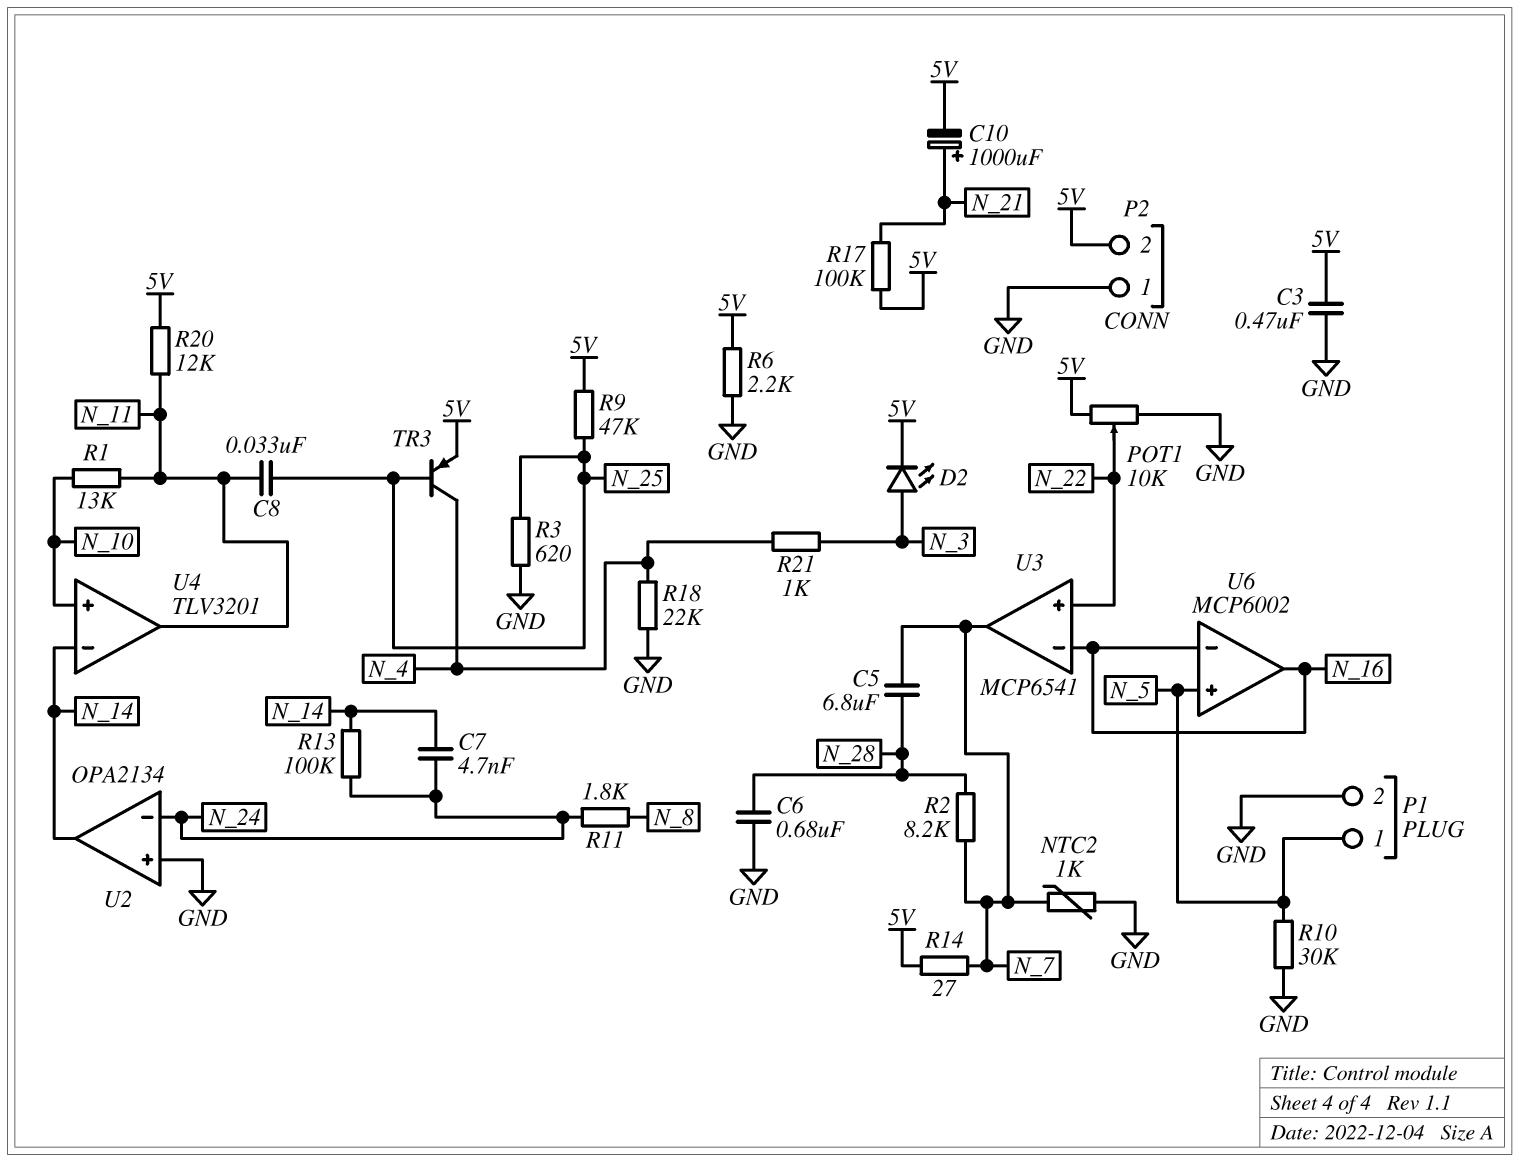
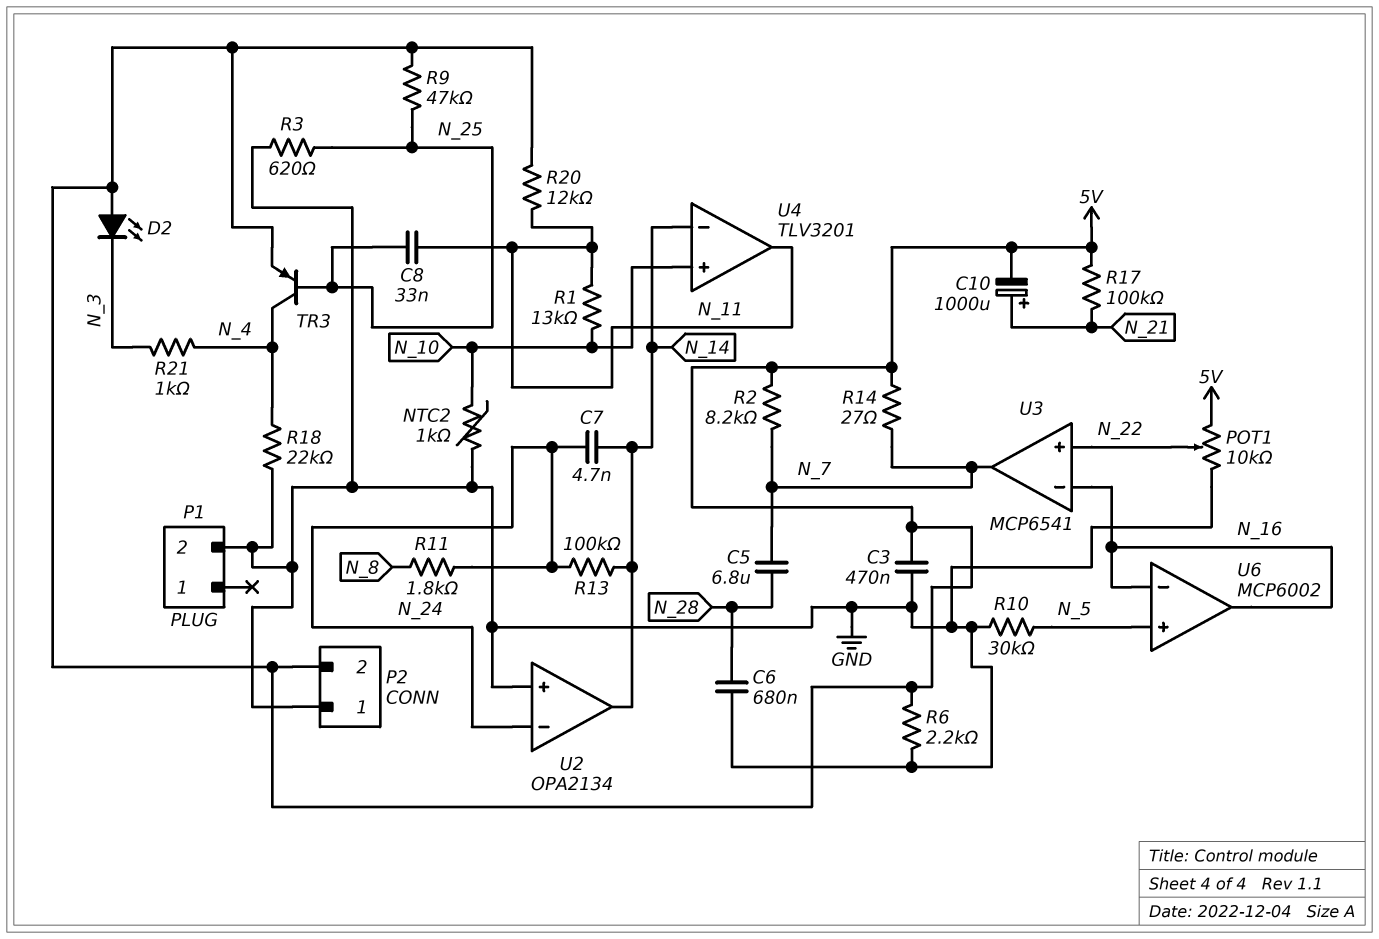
D2: LED (A N_3, K 5V) -> LED (A 5V, K N_3)
NTC2: 1k (GND, N_7) -> 1k (GND, N_10)
P1 pin 1: N_5 -> none
R2: 8.2k (N_7, N_28) -> 8.2k (5V, N_7)

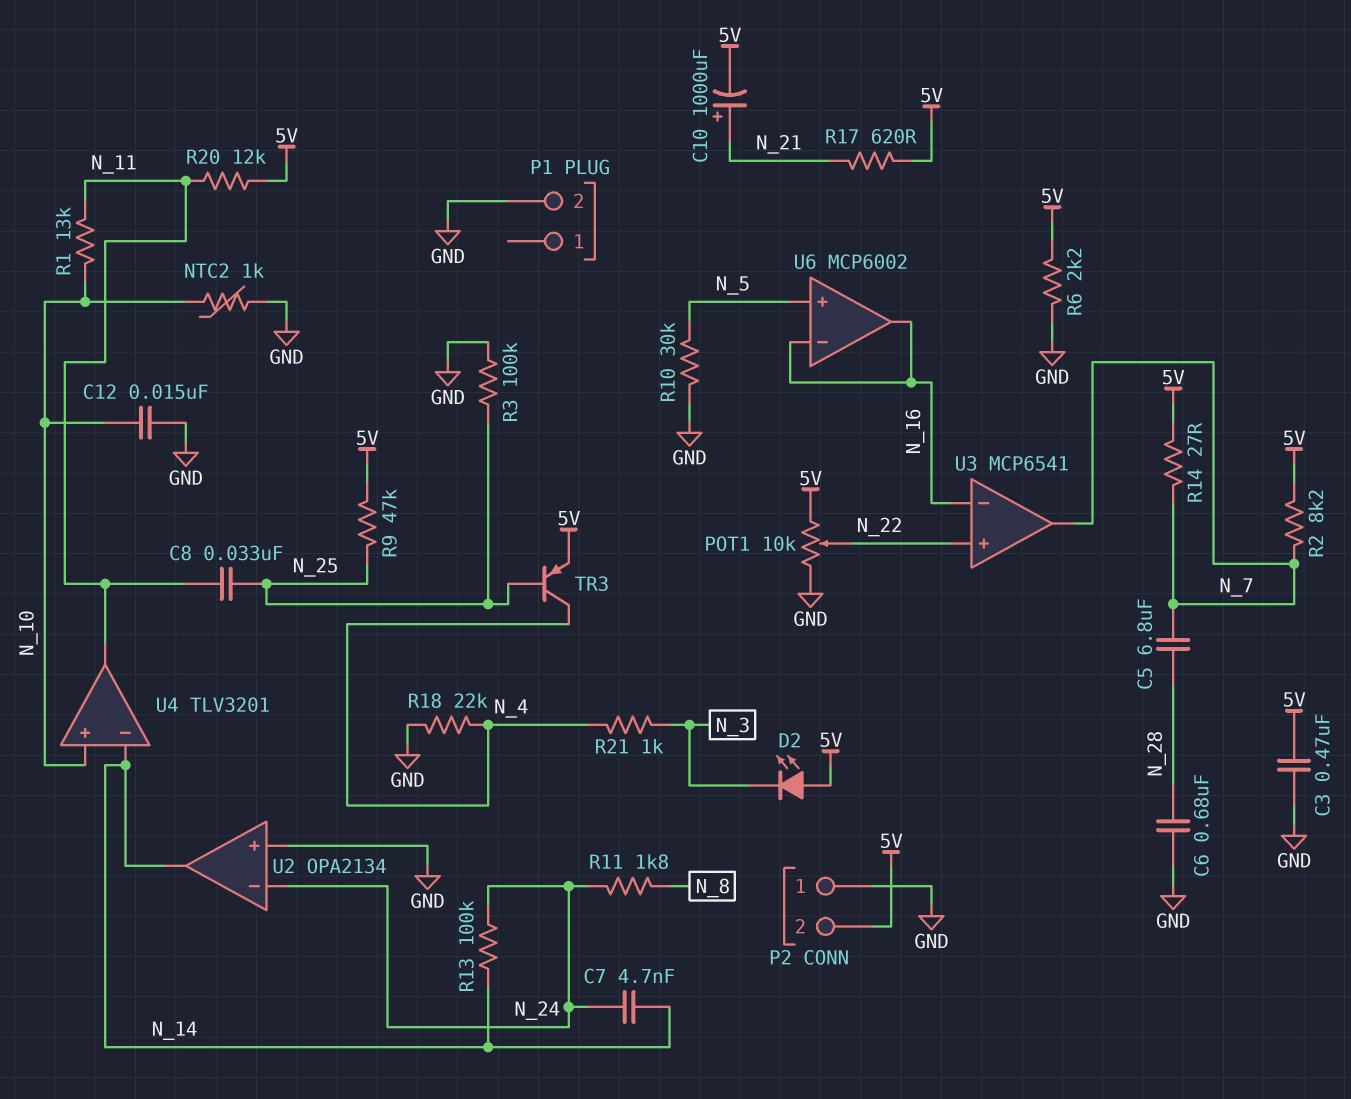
C12: none -> 15nF (GND, N_10)
R3: 620 (GND, N_25) -> 100k (GND, N_25)
R17: 100k (5V, N_21) -> 620 (5V, N_21)

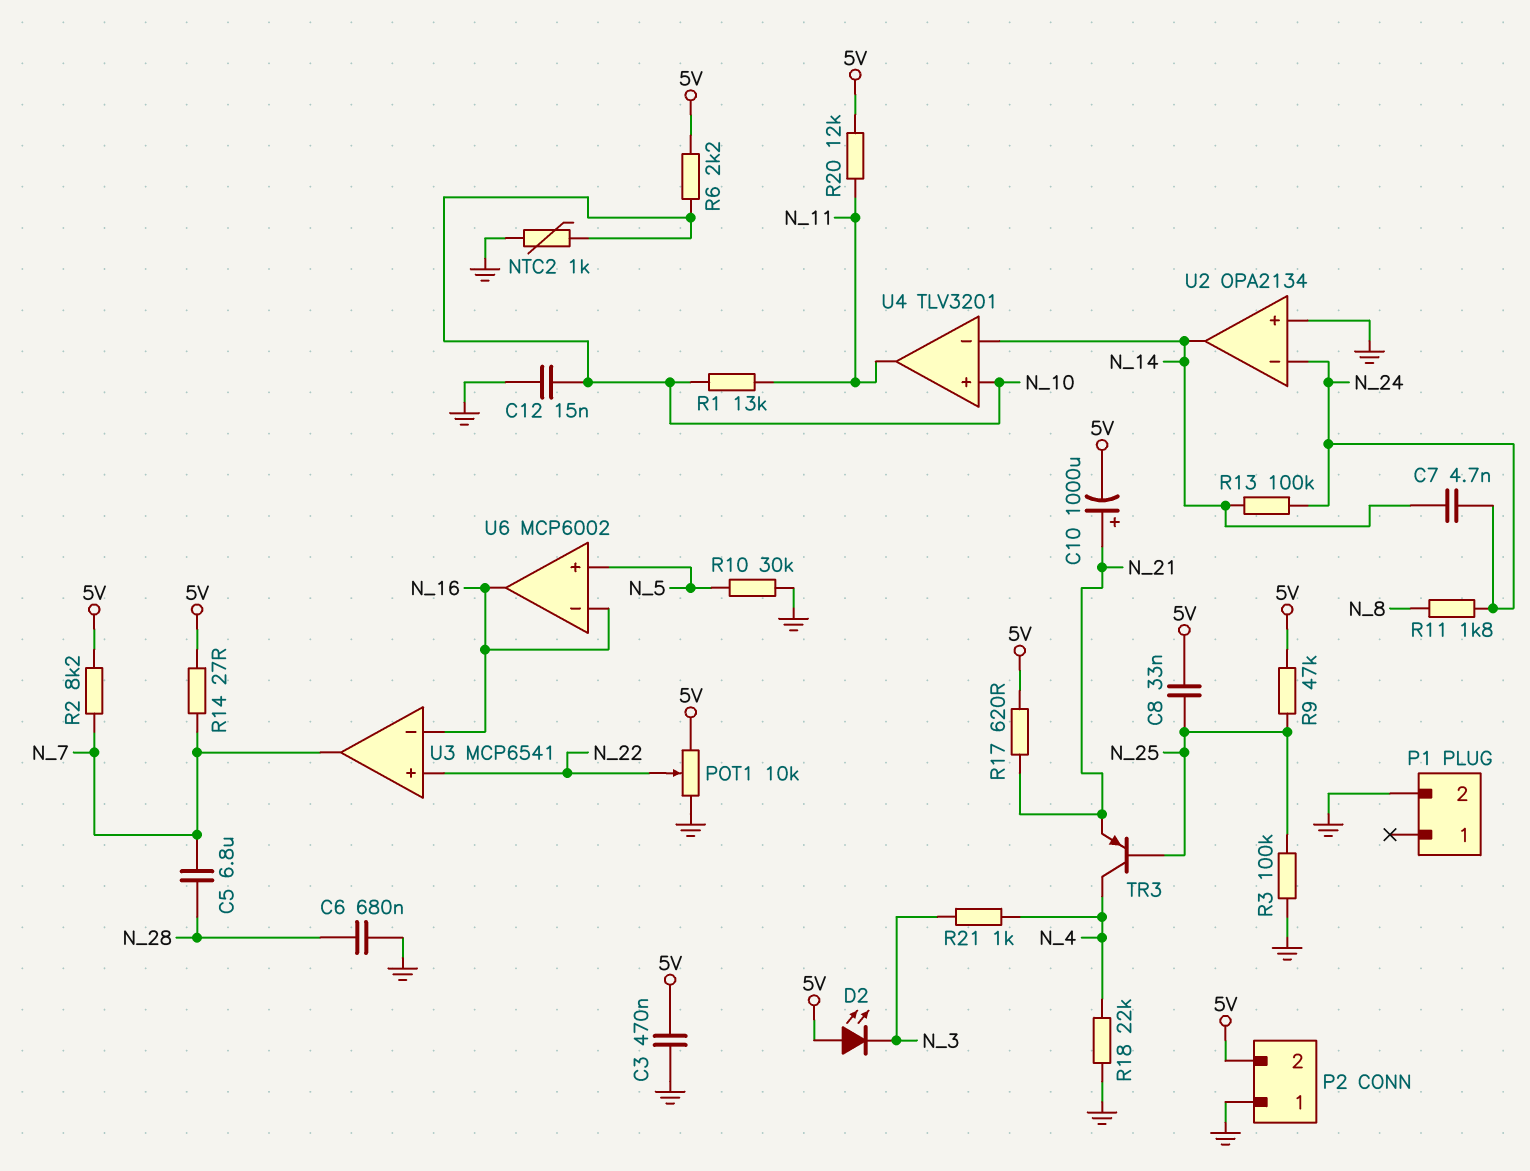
C8: 33nF (N_11, N_25) -> 33nF (5V, N_25)
R6: 2.2k (5V, GND) -> 2.2k (5V, N_10)
TR3: PNP (B N_25, C N_4, E 5V) -> PNP (B N_25, C N_4, E N_21)

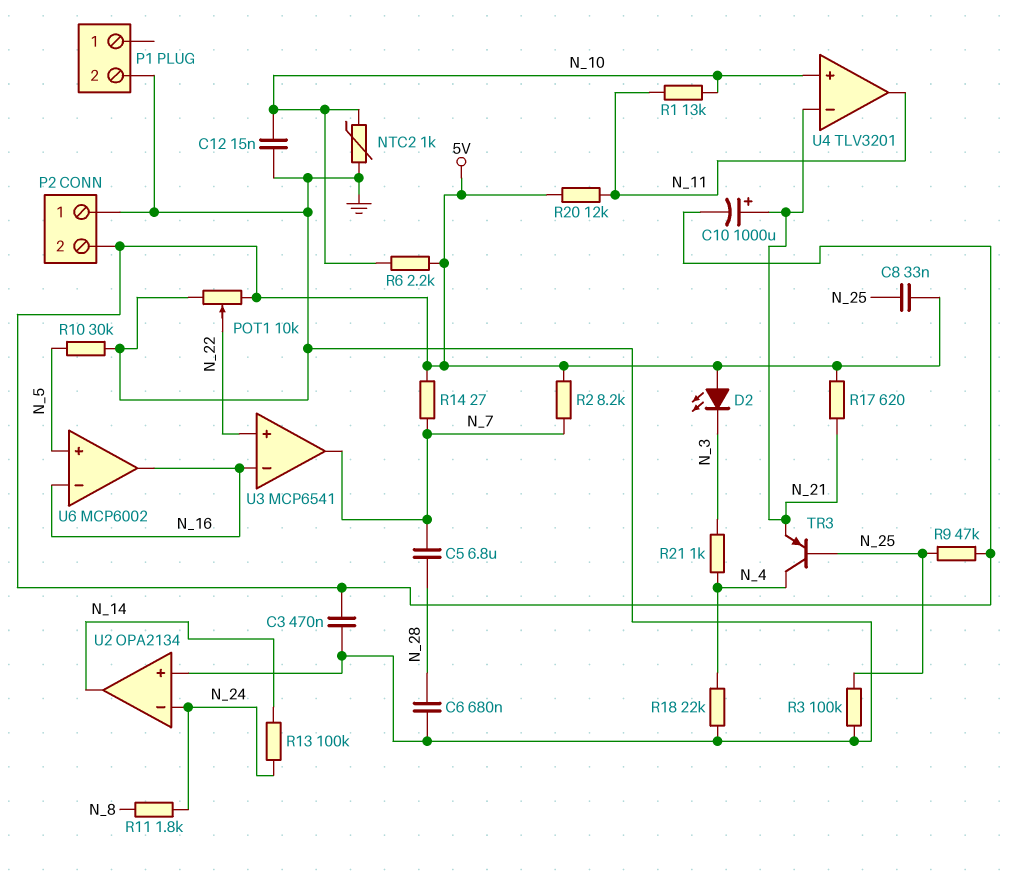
C7: 4.7nF (N_14, N_24) -> none
U4 pin in-: N_14 -> N_21

